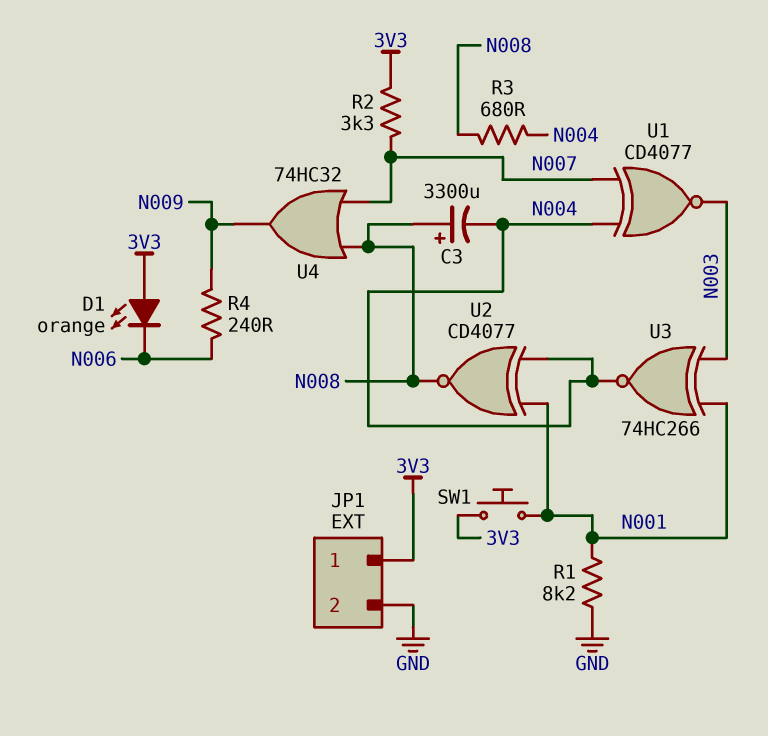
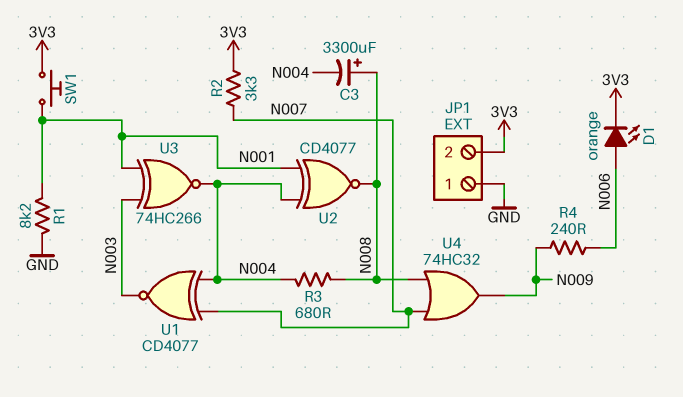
D1: LED orange (A 3V3, K N006) -> LED orange (A N006, K 3V3)
JP1 pin 1: 3V3 -> GND
JP1 pin 2: GND -> 3V3

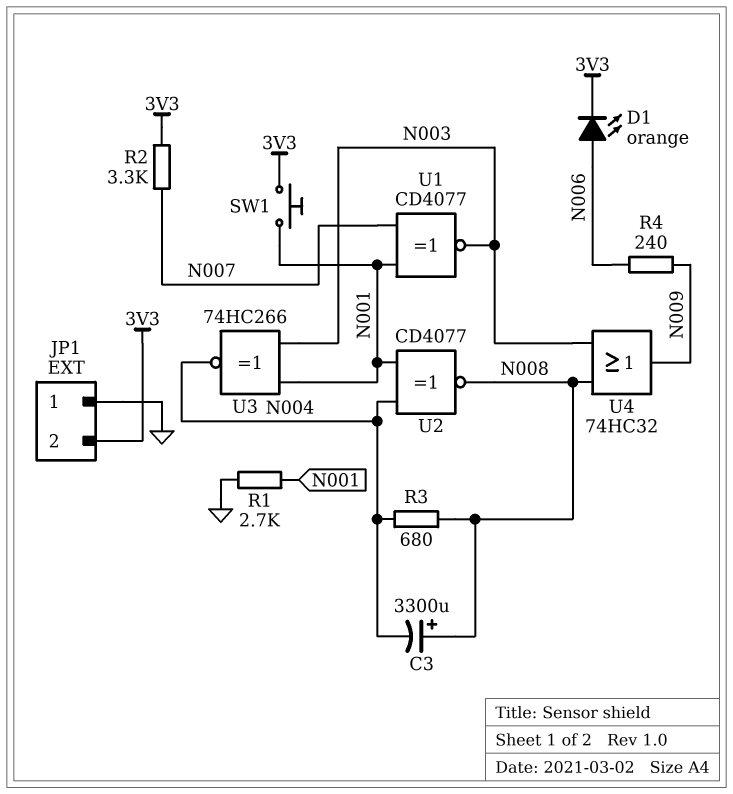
R1: 8.2k (GND, N001) -> 2.7k (GND, N001)
U1: XNOR CD4077 (in N004, in N007, out N003) -> XNOR CD4077 (in N001, in N007, out N003)
U4: OR 74HC32 (in N007, in N008, out N009) -> OR 74HC32 (in N003, in N008, out N009)

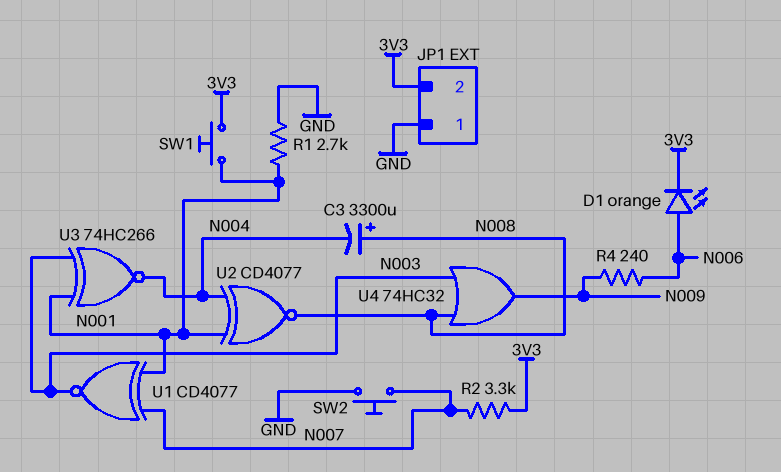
R3: 680 (N004, N008) -> none
SW2: none -> button (GND, N007)

